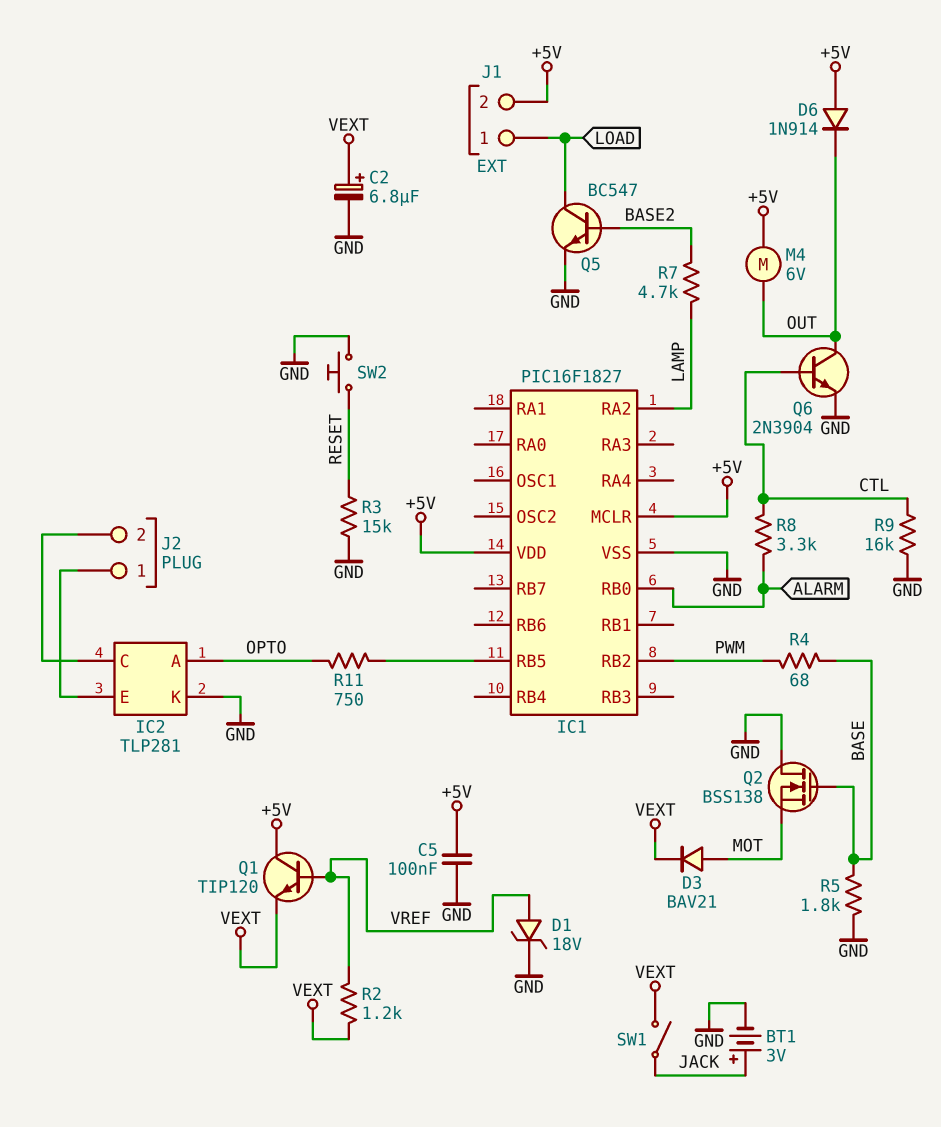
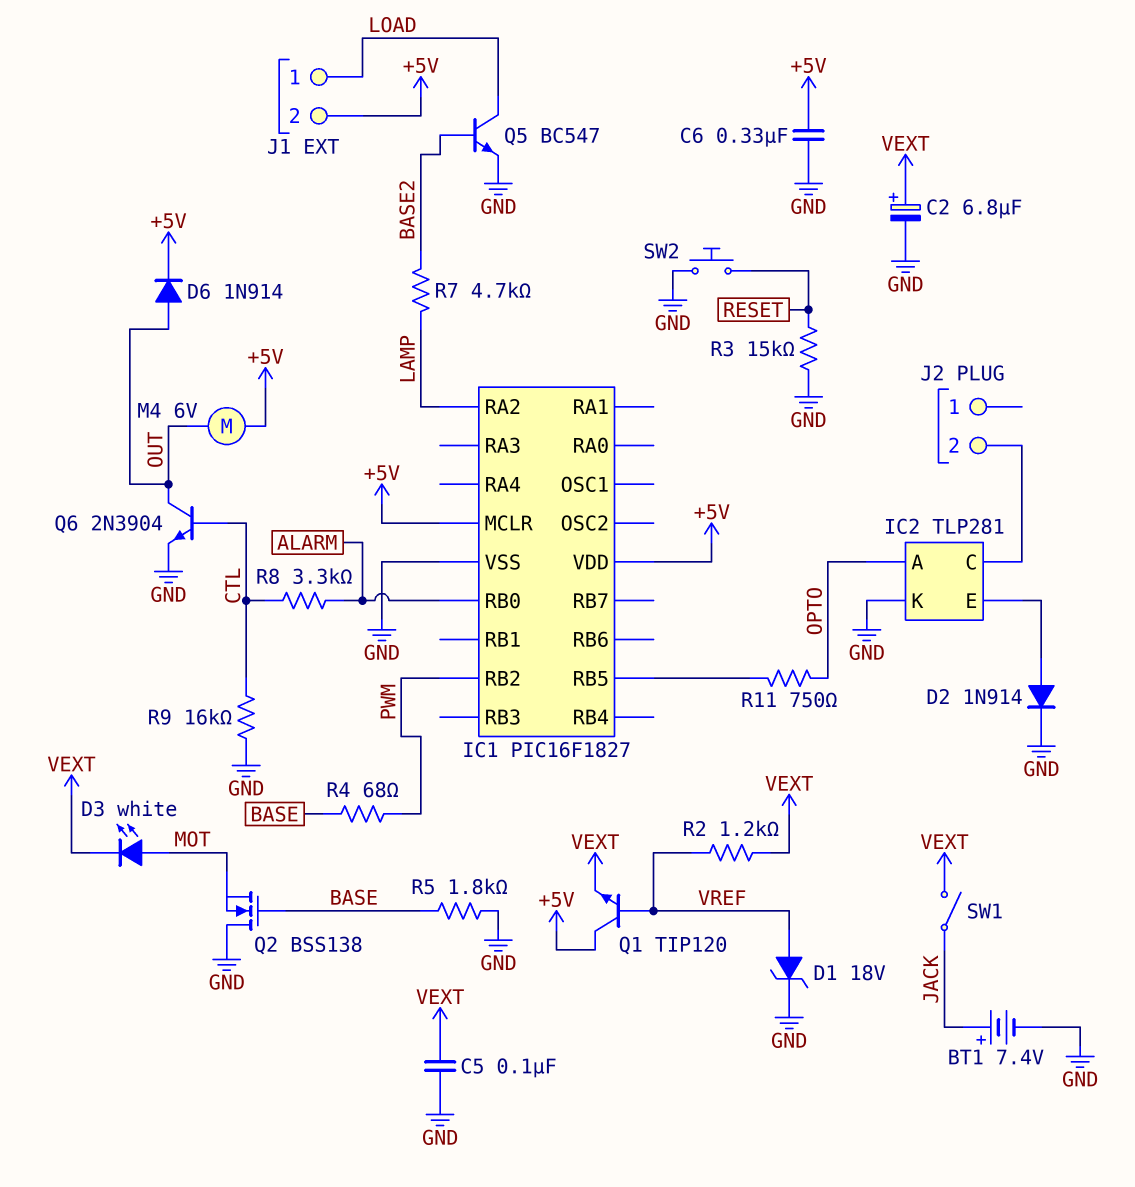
BT1: 3V (plus JACK, minus GND) -> 7.4V (plus JACK, minus GND)
C5: 100nF (+5V, GND) -> 100nF (GND, VEXT)
C6: none -> 330nF (+5V, GND)
D2: none -> diode 1N914 (A IC2/E, K GND)
D3: diode BAV21 (A MOT, K VEXT) -> LED white (A MOT, K VEXT)
D6: diode 1N914 (A +5V, K OUT) -> diode 1N914 (A OUT, K +5V)
J2 pin 1: IC2/E -> none

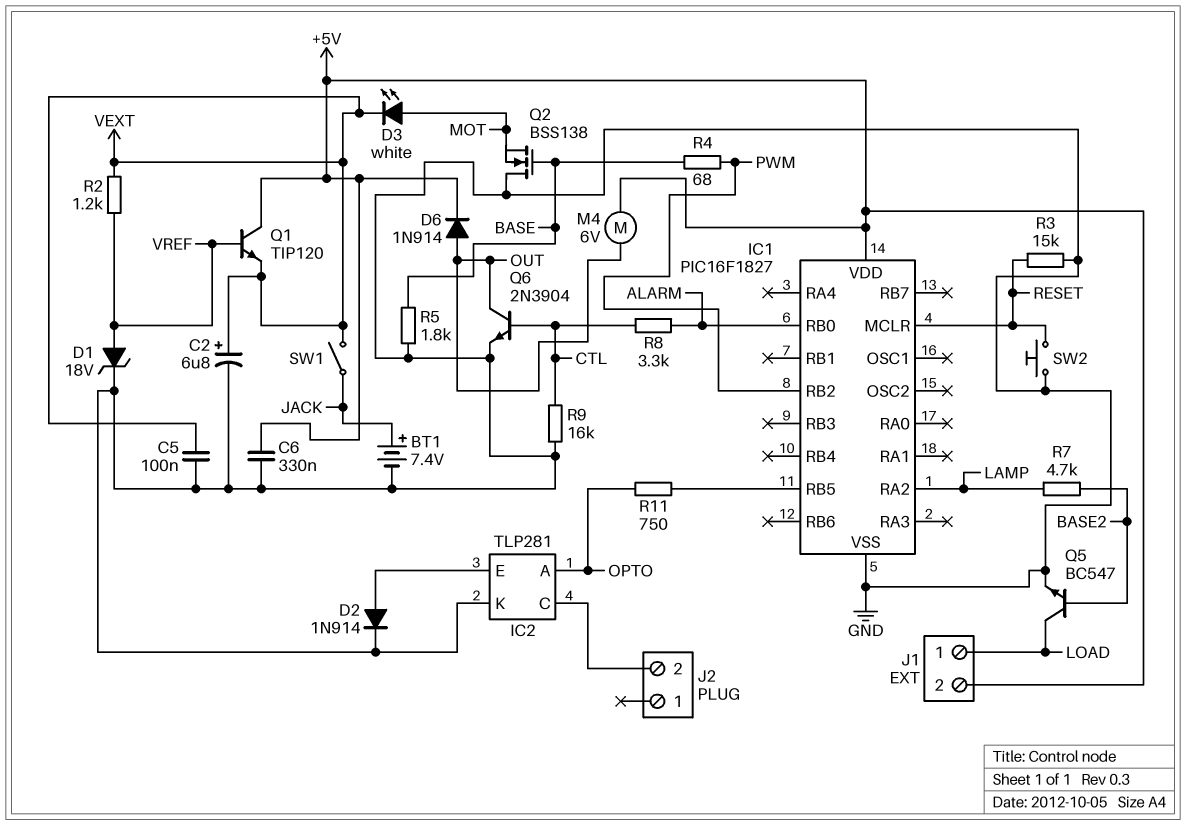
IC1 pin MCLR: +5V -> RESET

